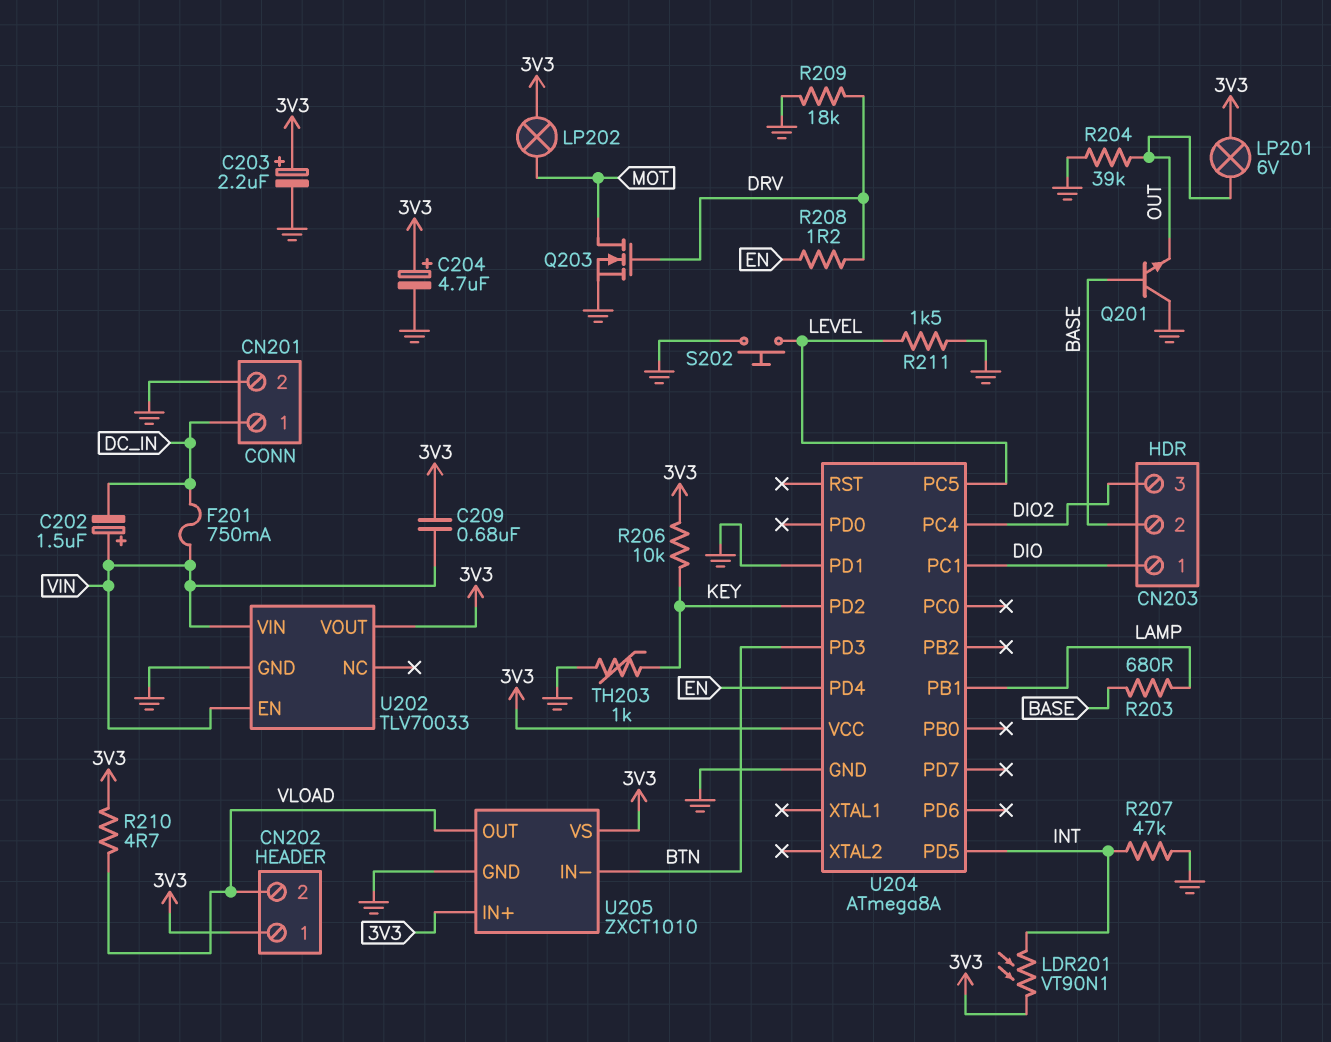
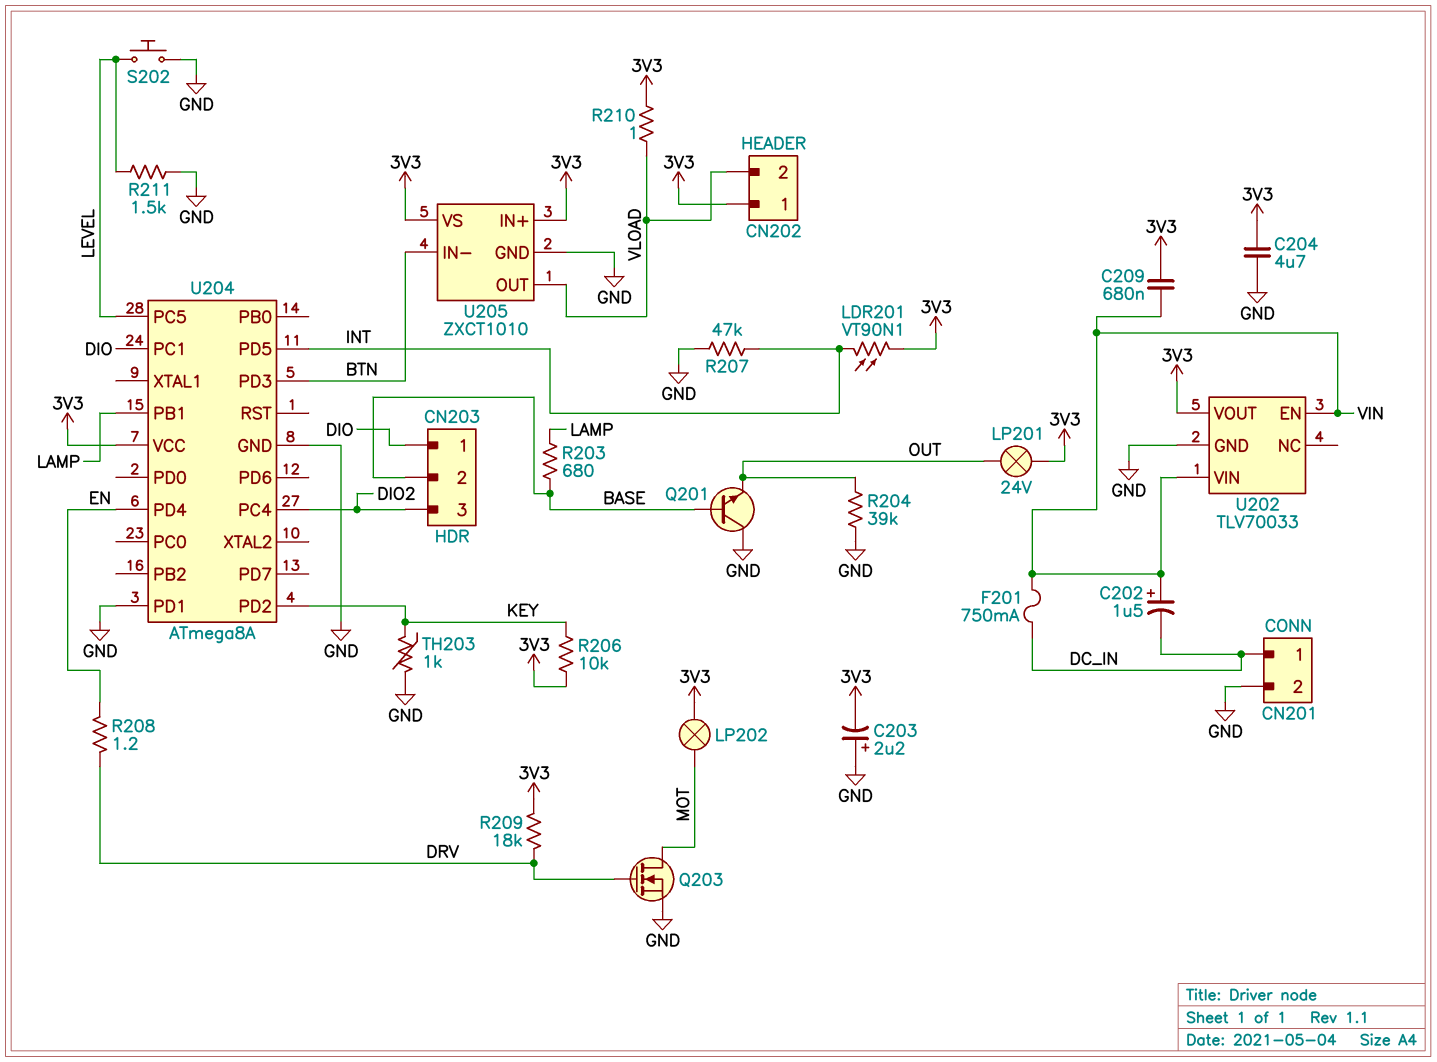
C203: 2.2uF (plus 3V3, minus GND) -> 2.2uF (plus GND, minus 3V3)
C204: 4.7uF (plus 3V3, minus GND) -> 4.7uF (3V3, GND)
LP201: lamp 6V (3V3, OUT) -> lamp 24V (3V3, OUT)
R209: 18k (DRV, GND) -> 18k (3V3, DRV)
R210: 4.7 (3V3, VLOAD) -> 1 (3V3, VLOAD)

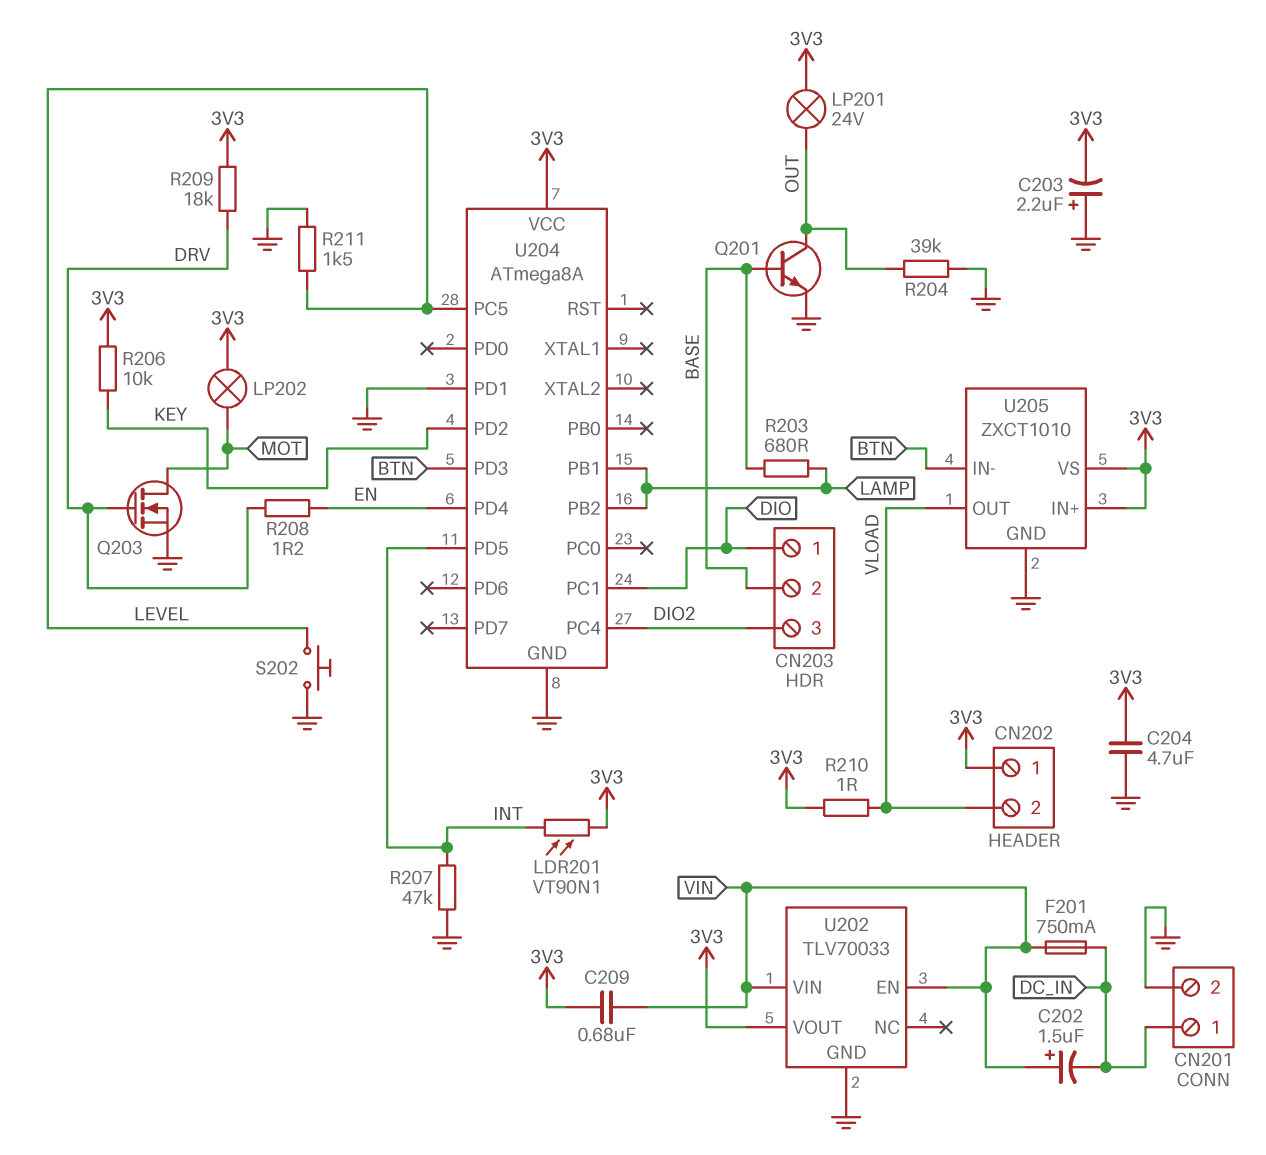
Q201: NPN (B BASE, C GND, E OUT) -> NPN (B BASE, C OUT, E GND)
TH203: 1k (GND, KEY) -> none
U204 pin PB2: none -> LAMP

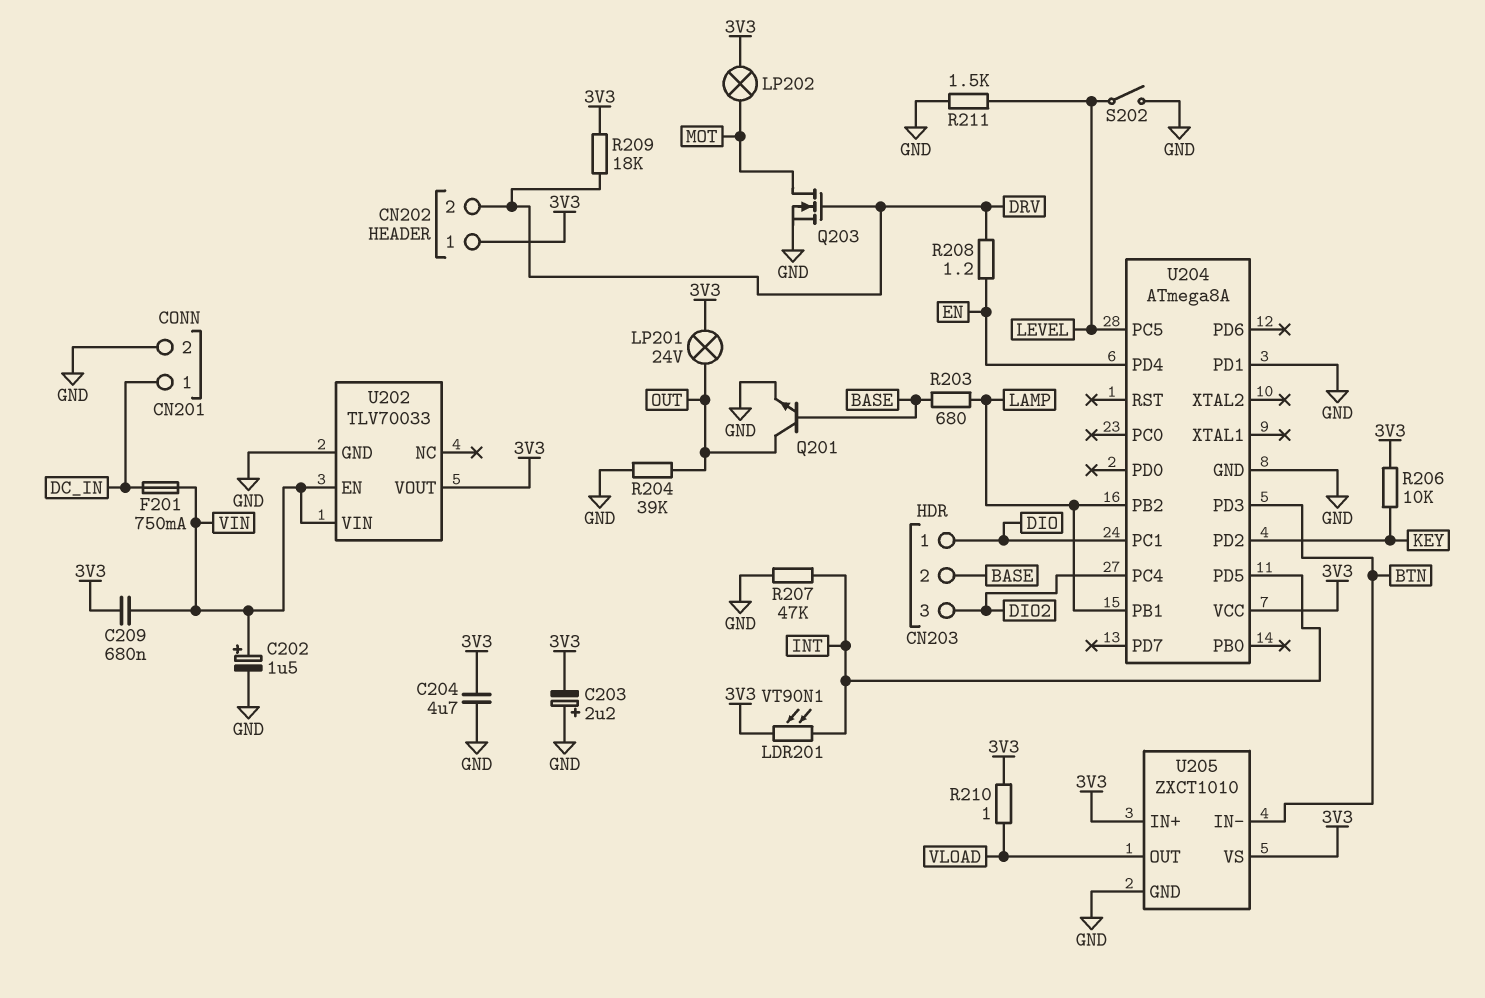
C202: 1.5uF (plus VIN, minus DC_IN) -> 1.5uF (plus VIN, minus GND)
CN202 pin 2: VLOAD -> DRV
S202: button (GND, LEVEL) -> switch (GND, LEVEL)

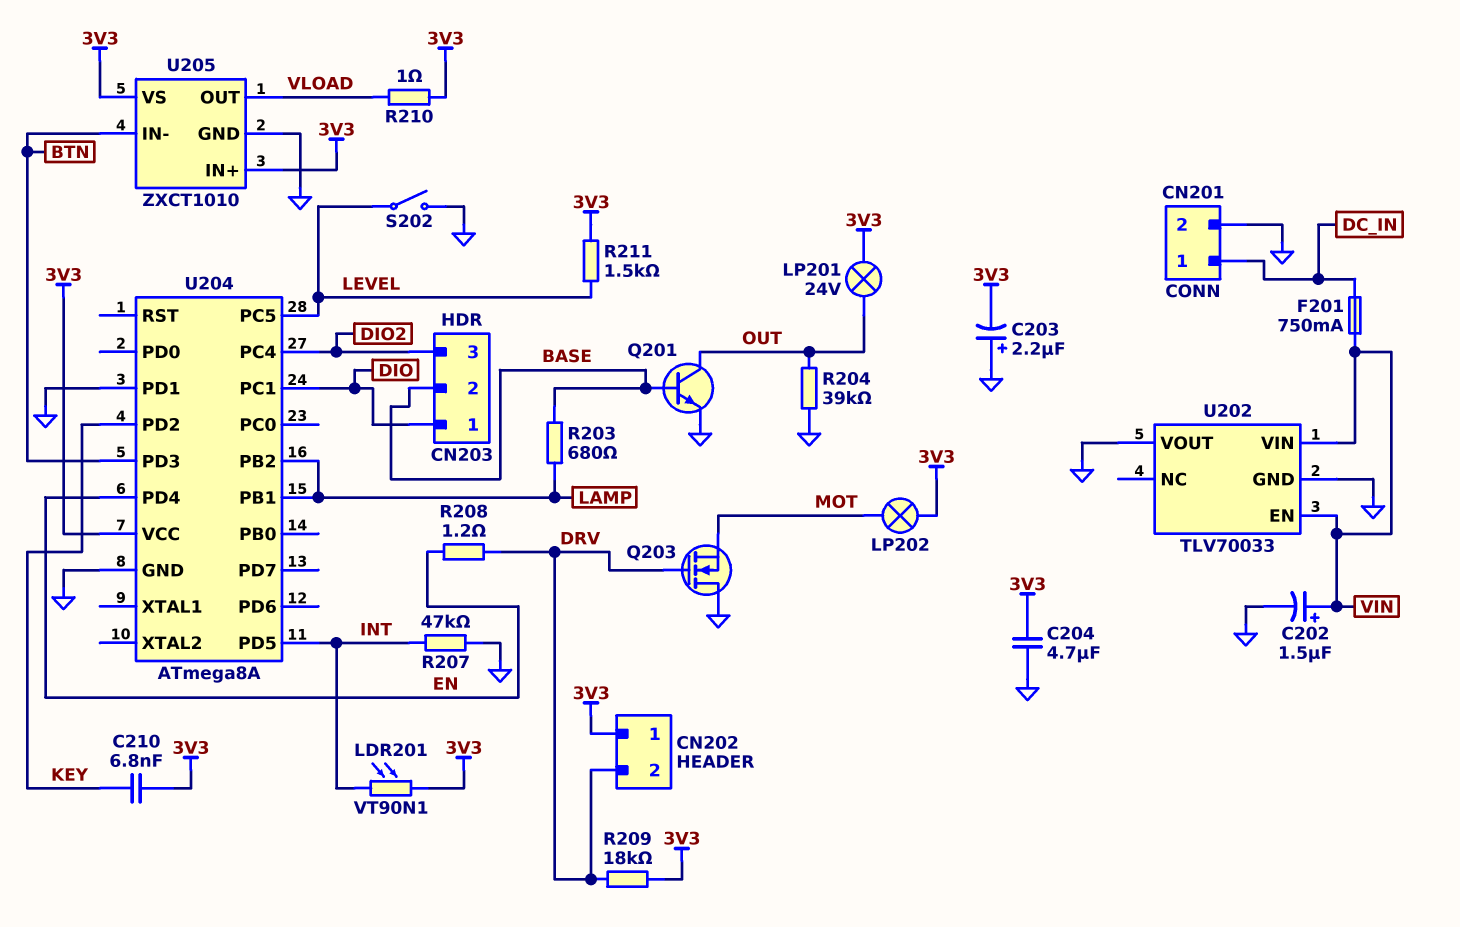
C209: 680nF (3V3, VIN) -> none
C210: none -> 6.8nF (3V3, KEY)
Q203: NMOS (G DRV, D MOT, S GND) -> NMOS (G DRV, D GND, S MOT)
R206: 10k (3V3, KEY) -> none
R211: 1.5k (GND, LEVEL) -> 1.5k (3V3, LEVEL)
U202 pin VOUT: 3V3 -> GND

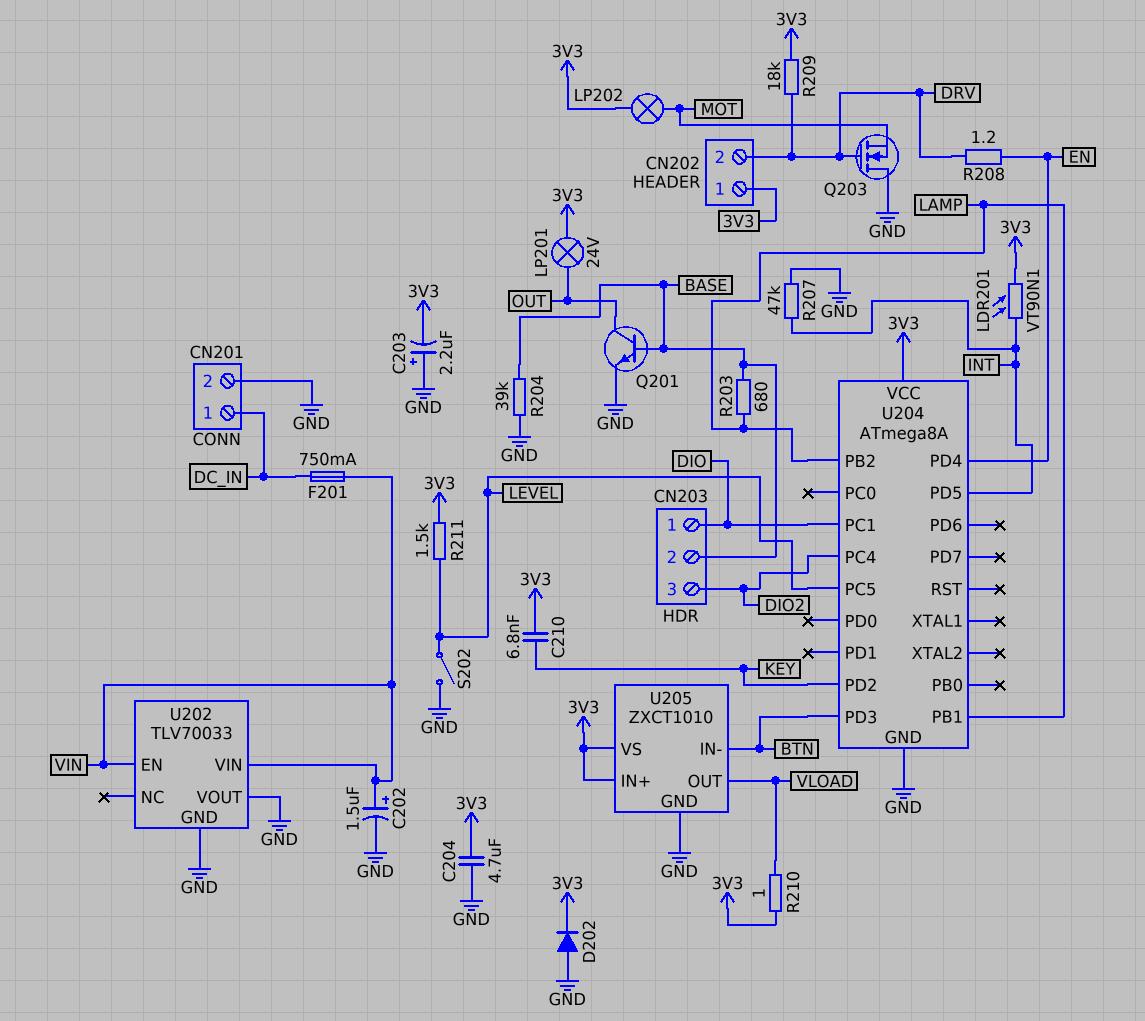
D202: none -> diode (A GND, K 3V3)
R204: 39k (GND, OUT) -> 39k (BASE, GND)
U204 pin PD1: GND -> none

